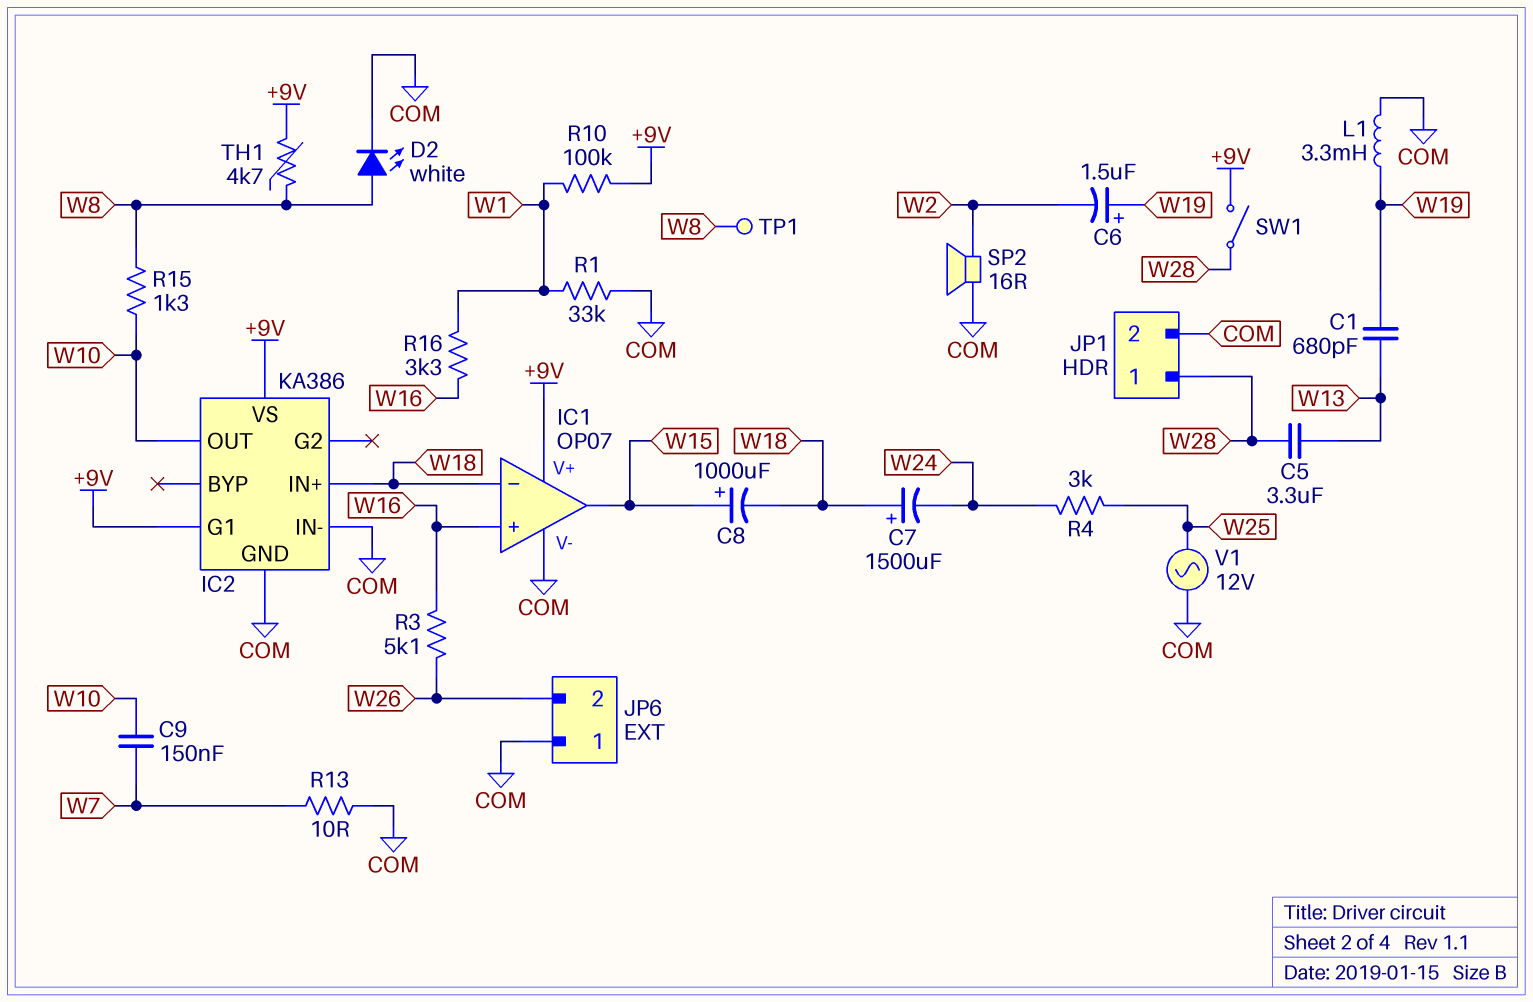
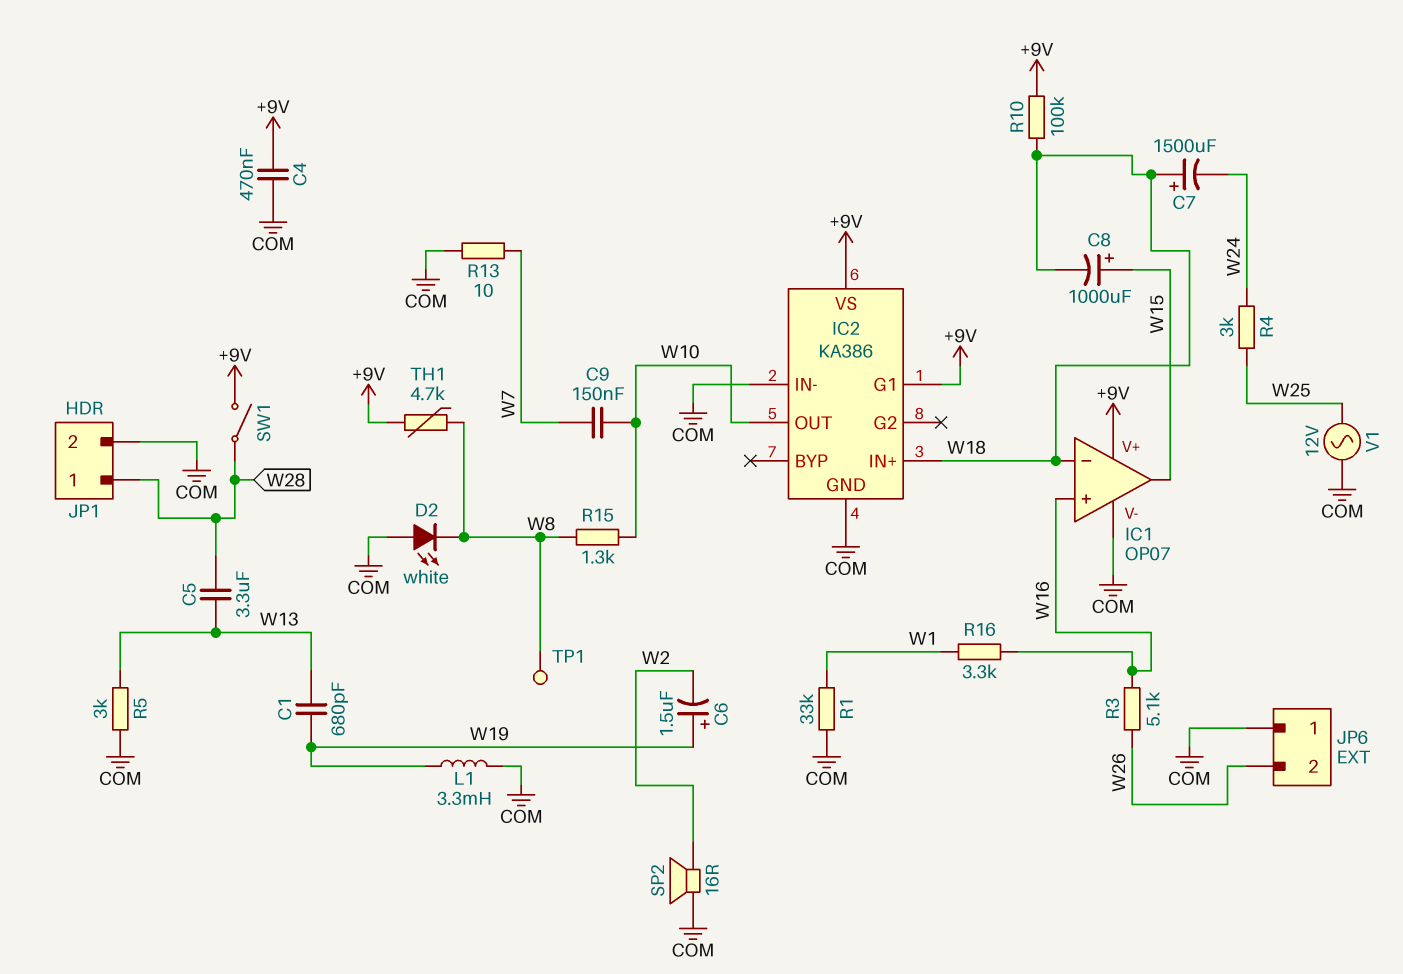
C4: none -> 470nF (+9V, COM)
D2: LED white (A W8, K COM) -> LED white (A COM, K W8)
R5: none -> 3k (COM, W13)
R10: 100k (+9V, W1) -> 100k (+9V, W18)

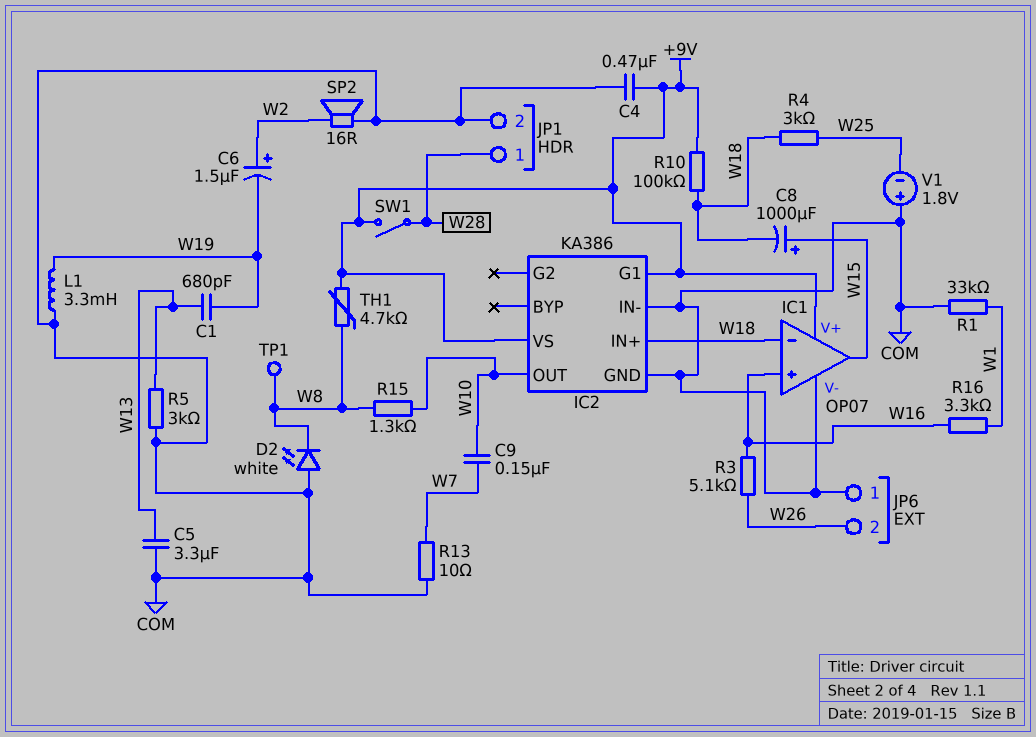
C5: 3.3uF (W13, W28) -> 3.3uF (COM, W13)
C6: 1.5uF (plus W19, minus W2) -> 1.5uF (plus W2, minus W19)
C7: 1500uF (plus W18, minus W24) -> none
R4: 3k (W24, W25) -> 3k (W18, W25)
V1: AC 12V (COM, W25) -> 1.8V (plus COM, minus W25)

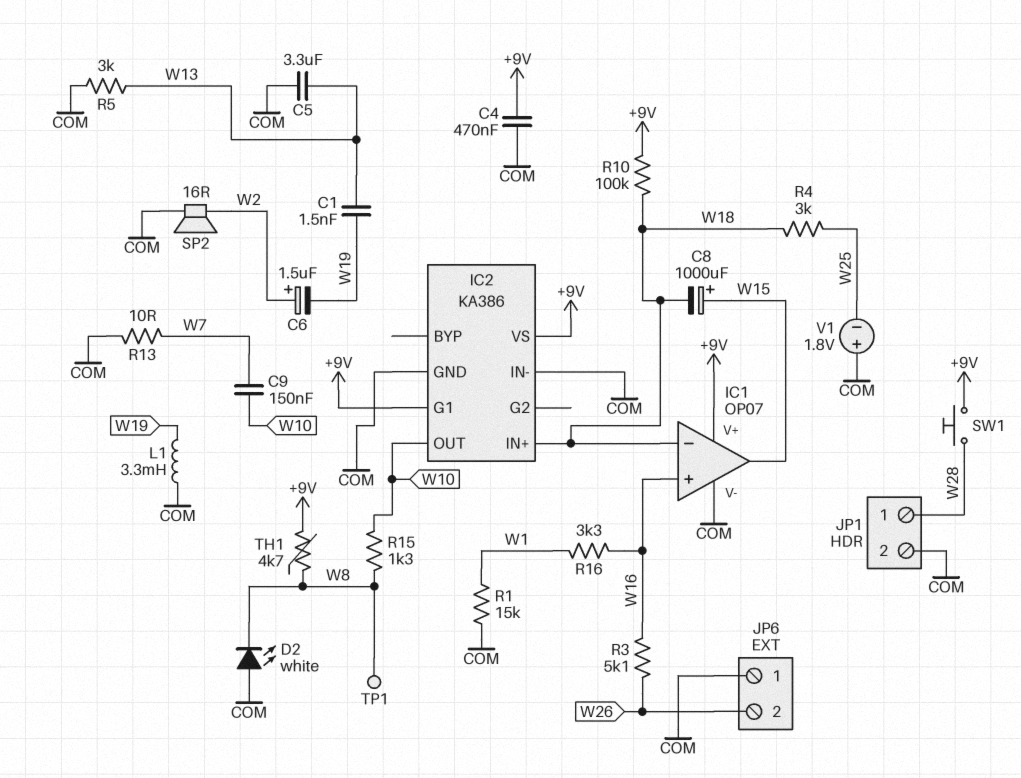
C1: 680pF (W13, W19) -> 1.5nF (W13, W19)
R1: 33k (COM, W1) -> 15k (COM, W1)
SW1: switch (+9V, W28) -> button (+9V, W28)

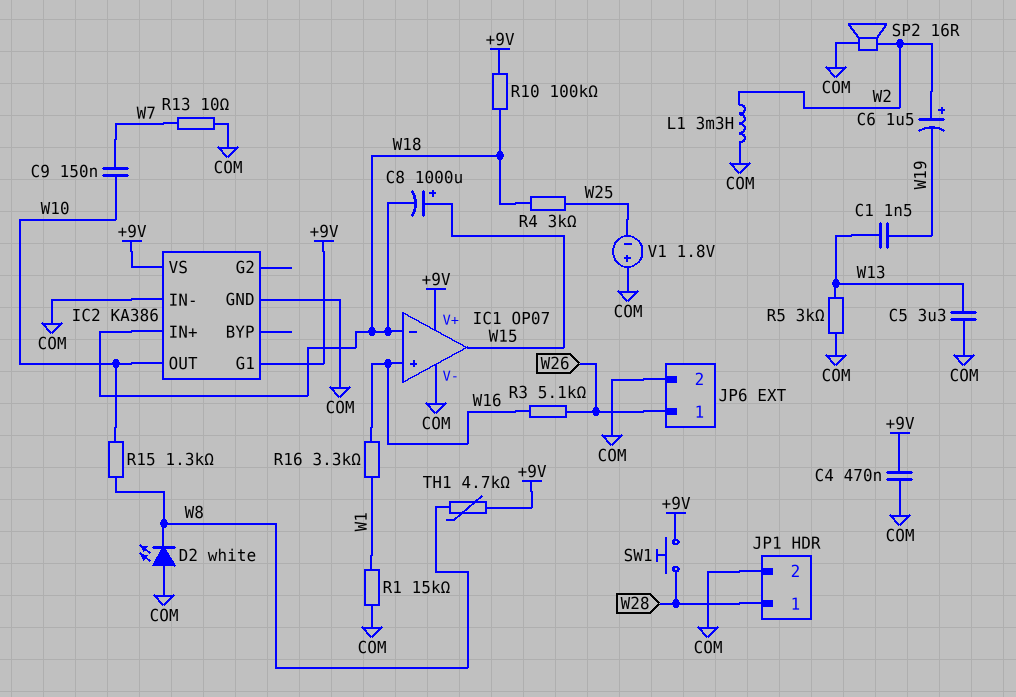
JP6 pin 1: COM -> W26
JP6 pin 2: W26 -> COM
L1: 3.3mH (COM, W19) -> 3.3mH (COM, W2)
TP1: test point (W8) -> none

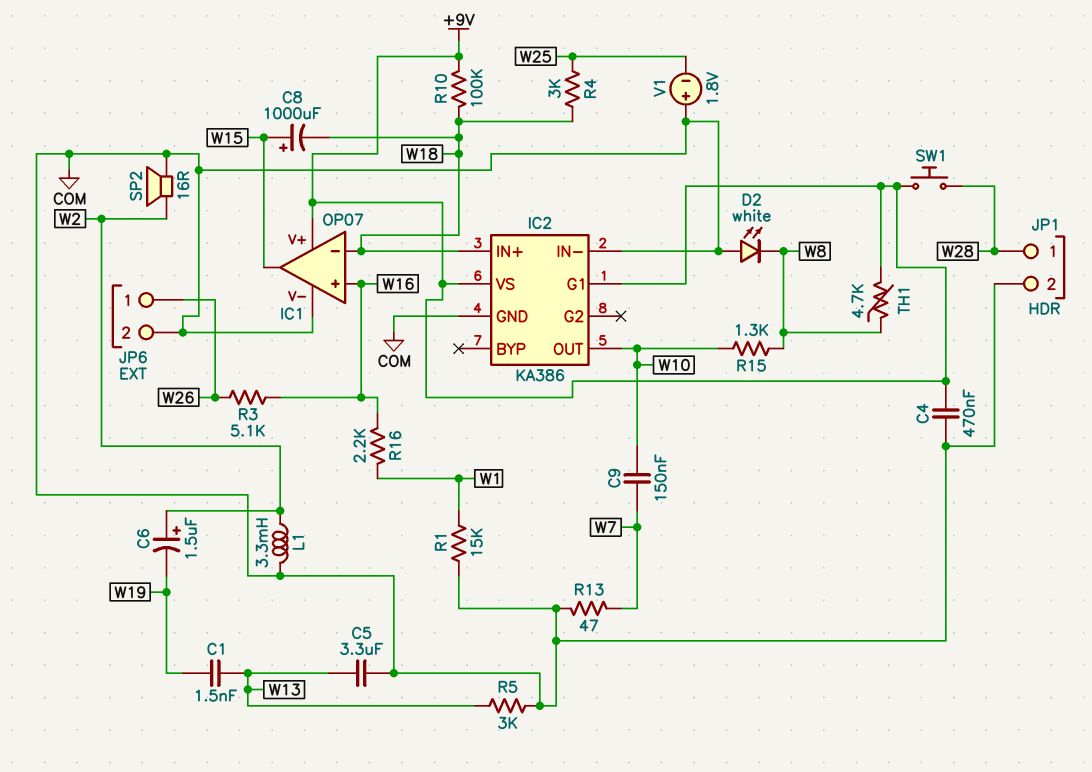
R13: 10 (COM, W7) -> 47 (COM, W7)
R16: 3.3k (W1, W16) -> 2.2k (W1, W16)

